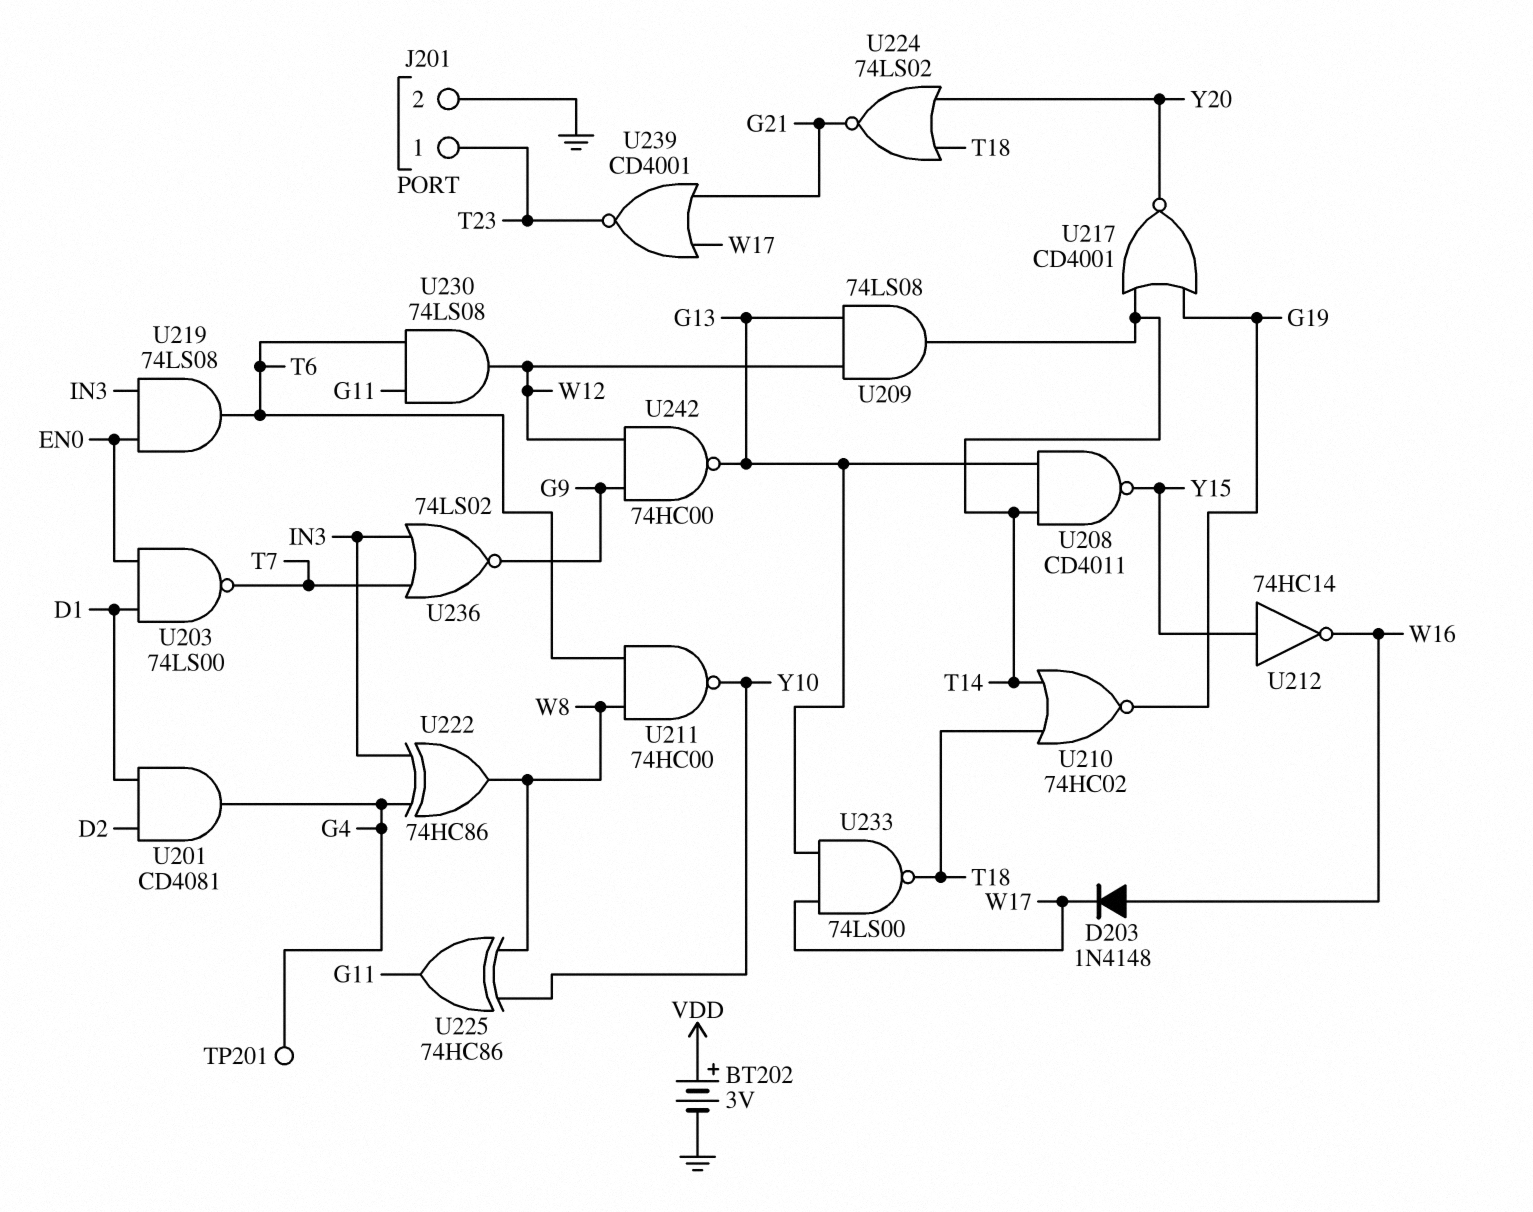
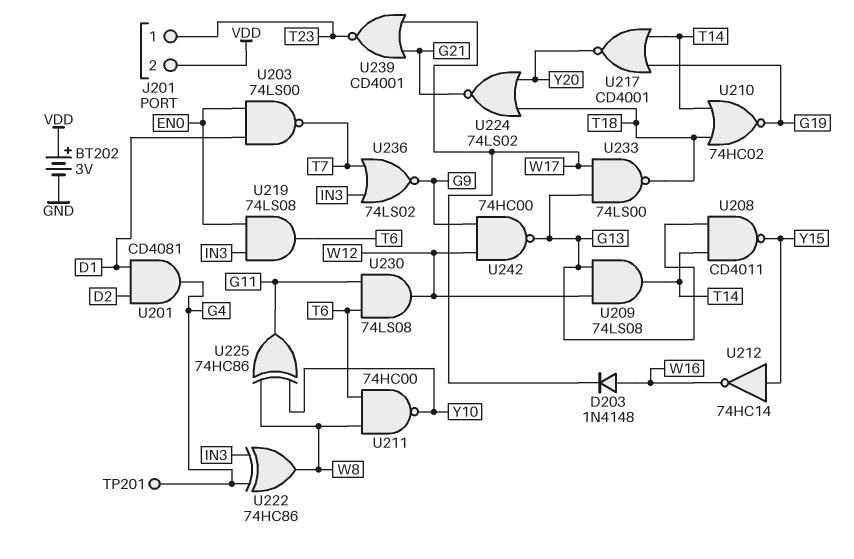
J201 pin 2: GND -> VDD

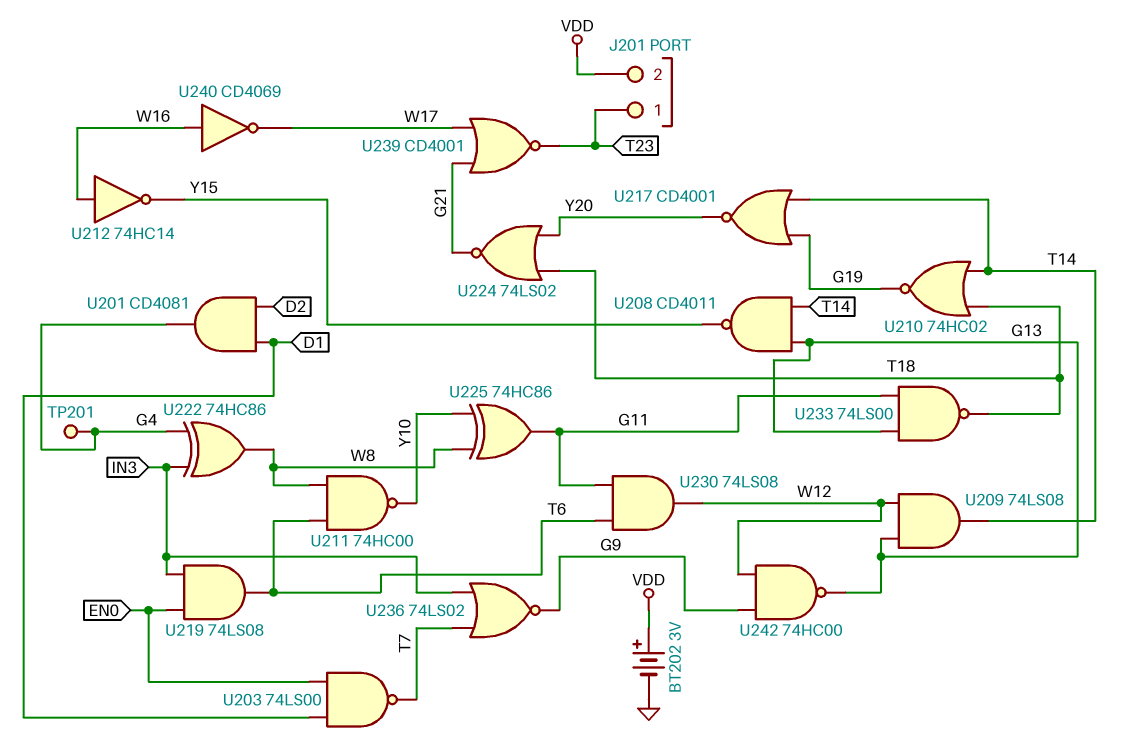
D203: diode 1N4148 (A W16, K W17) -> none
U212: NOT 74HC14 (in Y15, out W16) -> NOT 74HC14 (in W16, out Y15)
U233: NAND 74LS00 (in G13, in W17, out T18) -> NAND 74LS00 (in G11, in G13, out T18)
U240: none -> NOT CD4069 (in W16, out W17)

